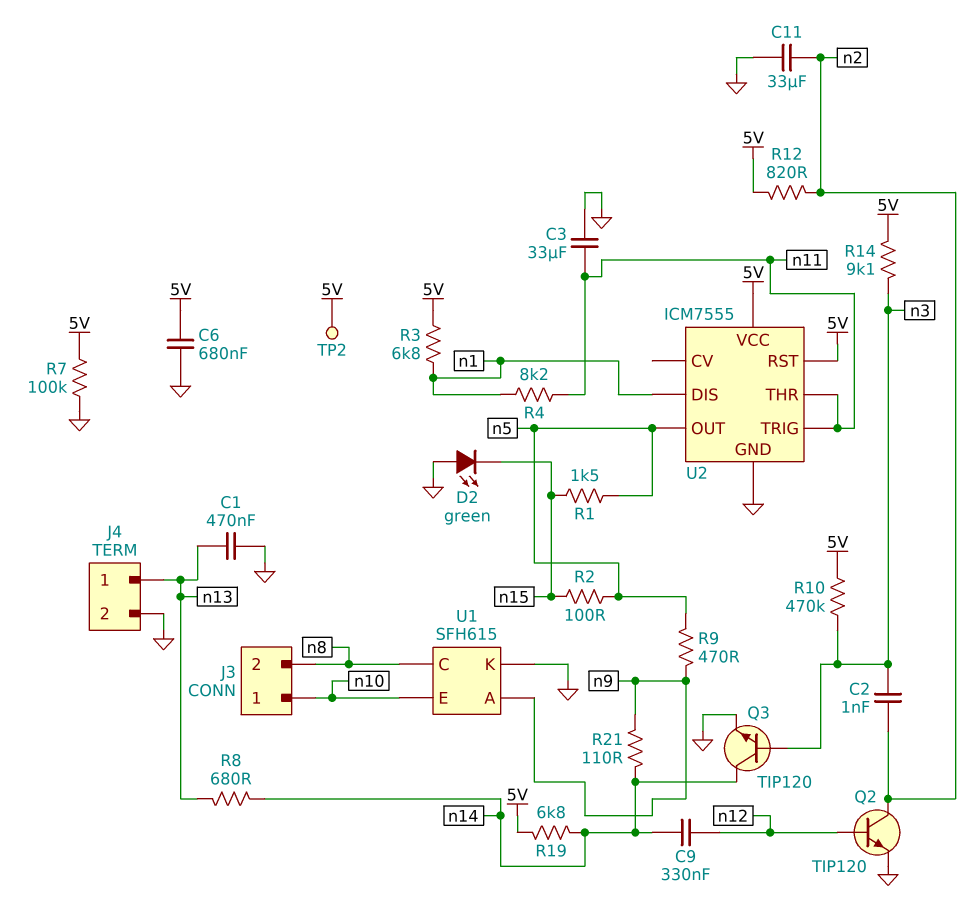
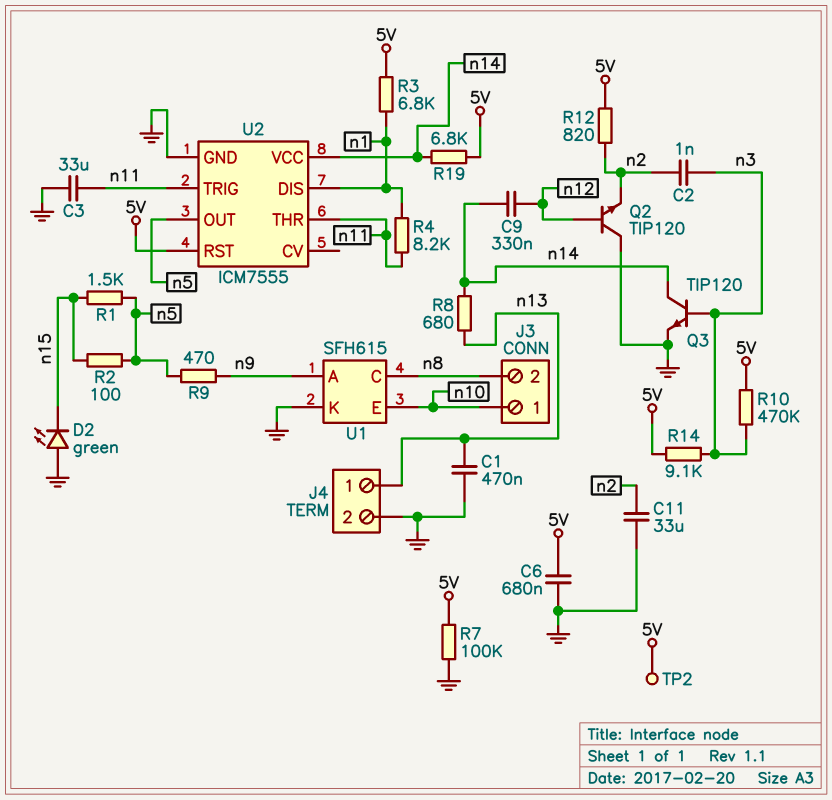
Q2: NPN TIP120 (B n12, C n2, E GND) -> NPN TIP120 (B n12, C GND, E n2)
R21: 110 (n9, n14) -> none
U2 pin VCC: 5V -> n14

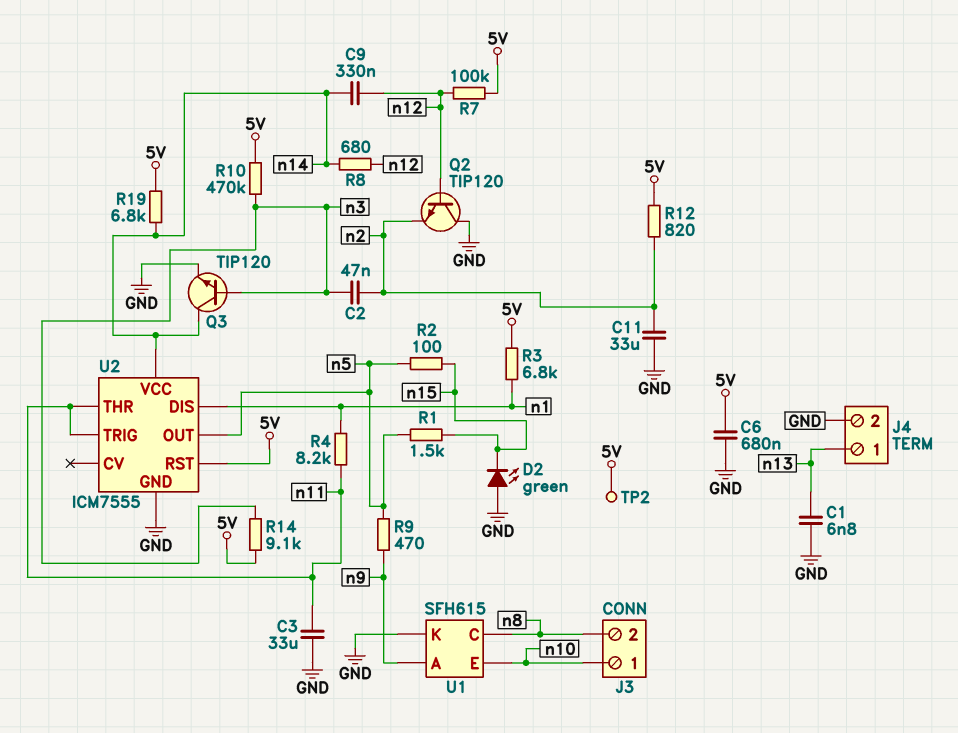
C1: 470nF (GND, n13) -> 6.8nF (GND, n13)
C2: 1nF (n2, n3) -> 47nF (n2, n3)
R7: 100k (5V, GND) -> 100k (5V, n12)
R8: 680 (n13, n14) -> 680 (n12, n14)

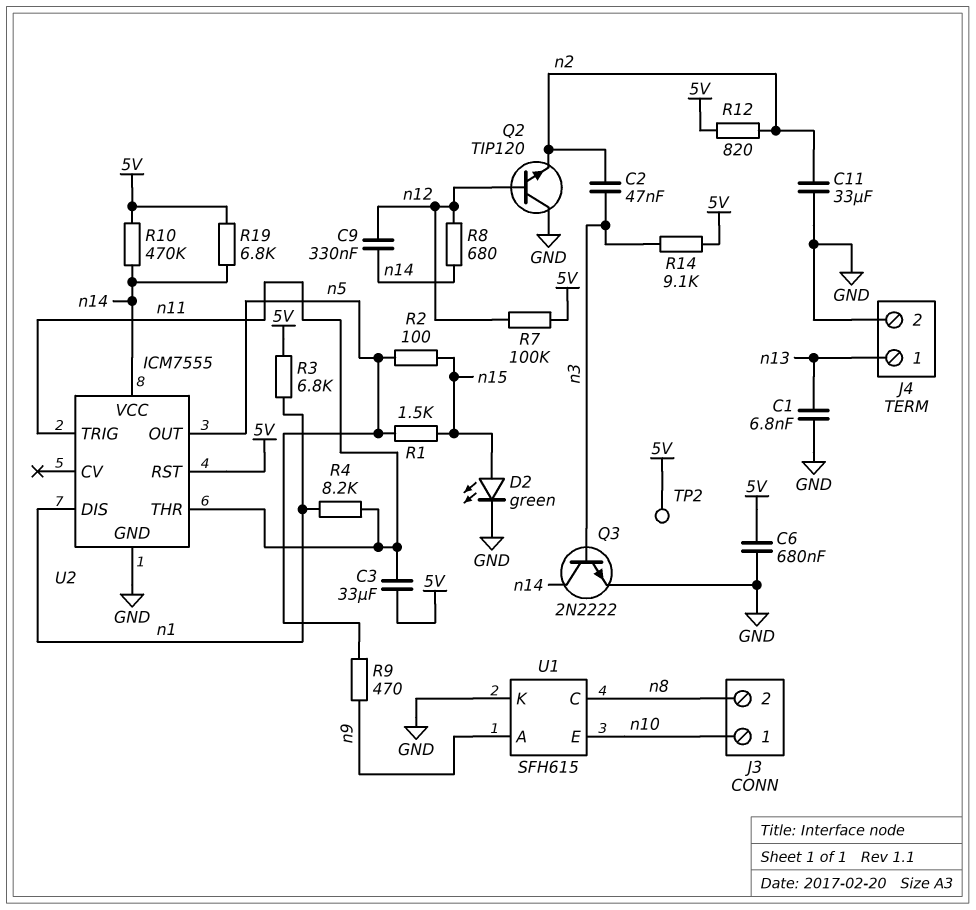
C3: 33uF (GND, n11) -> 33uF (5V, n11)
D2: LED green (A GND, K n15) -> LED green (A n15, K GND)
Q3: NPN TIP120 (B n3, C n14, E GND) -> NPN 2N2222 (B n3, C n14, E GND)
R10: 470k (5V, n3) -> 470k (5V, n14)

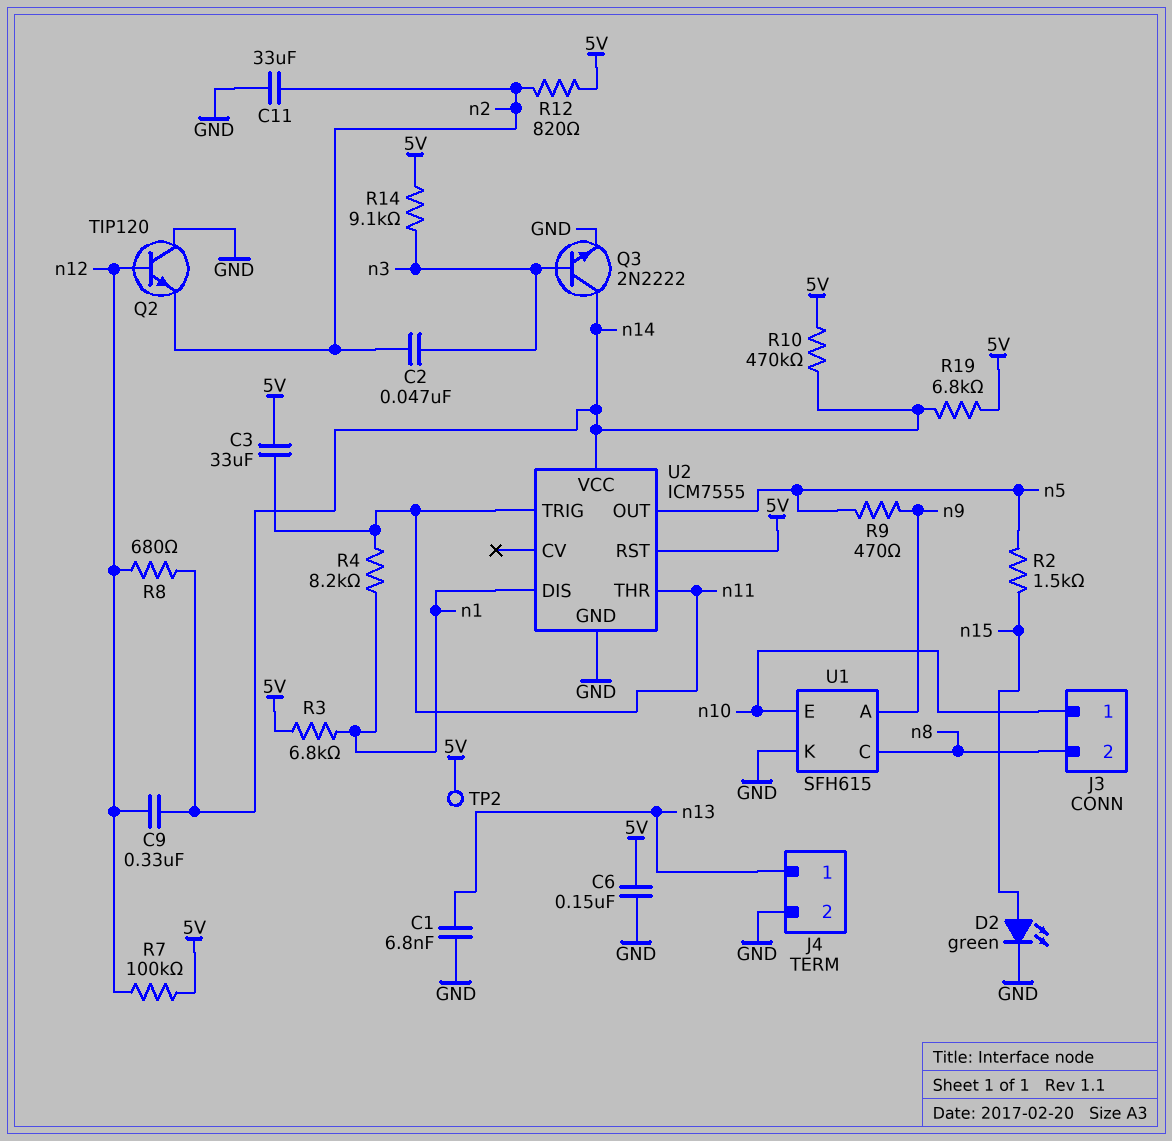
C6: 680nF (5V, GND) -> 150nF (5V, GND)
R1: 1.5k (n5, n15) -> none
R2: 100 (n5, n15) -> 1.5k (n5, n15)

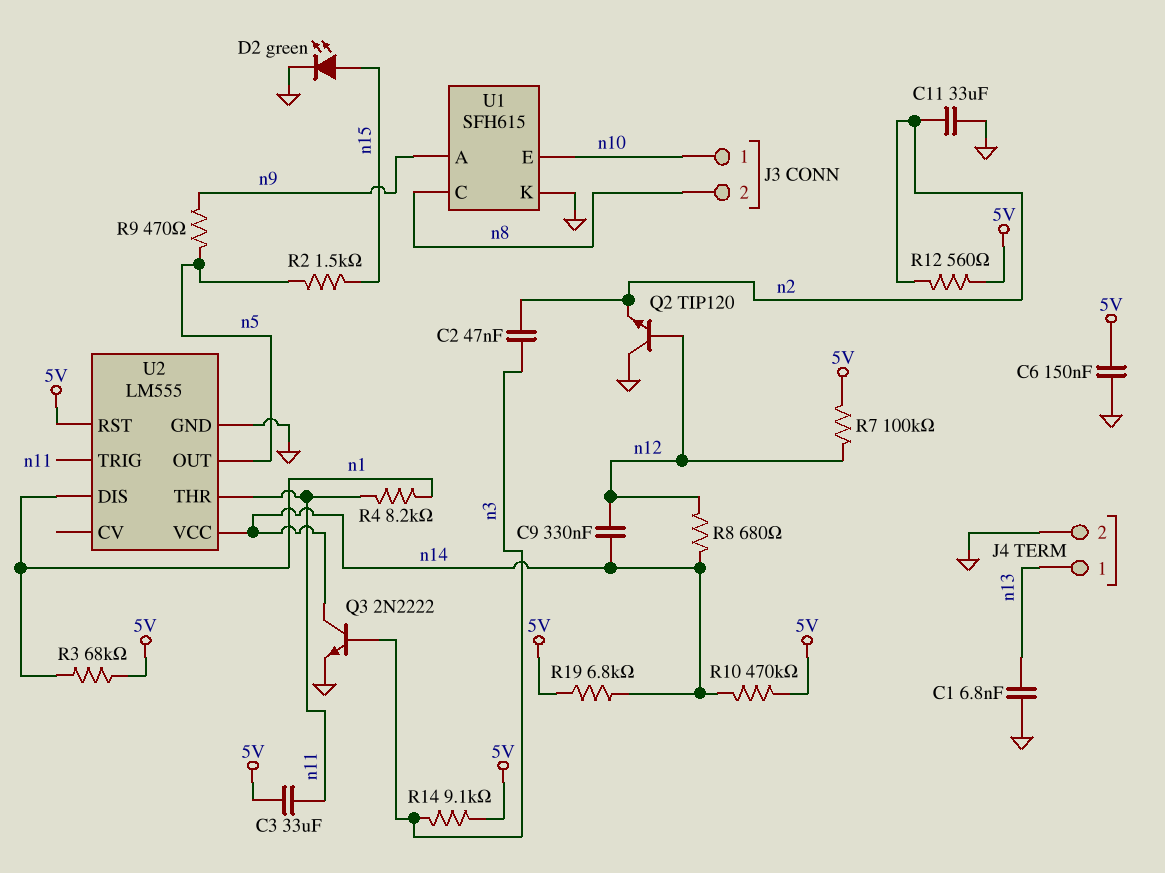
R3: 6.8k (5V, n1) -> 68k (5V, n1)
R12: 820 (5V, n2) -> 560 (5V, n2)
TP2: test point (5V) -> none
U2: ICM7555 -> LM555

